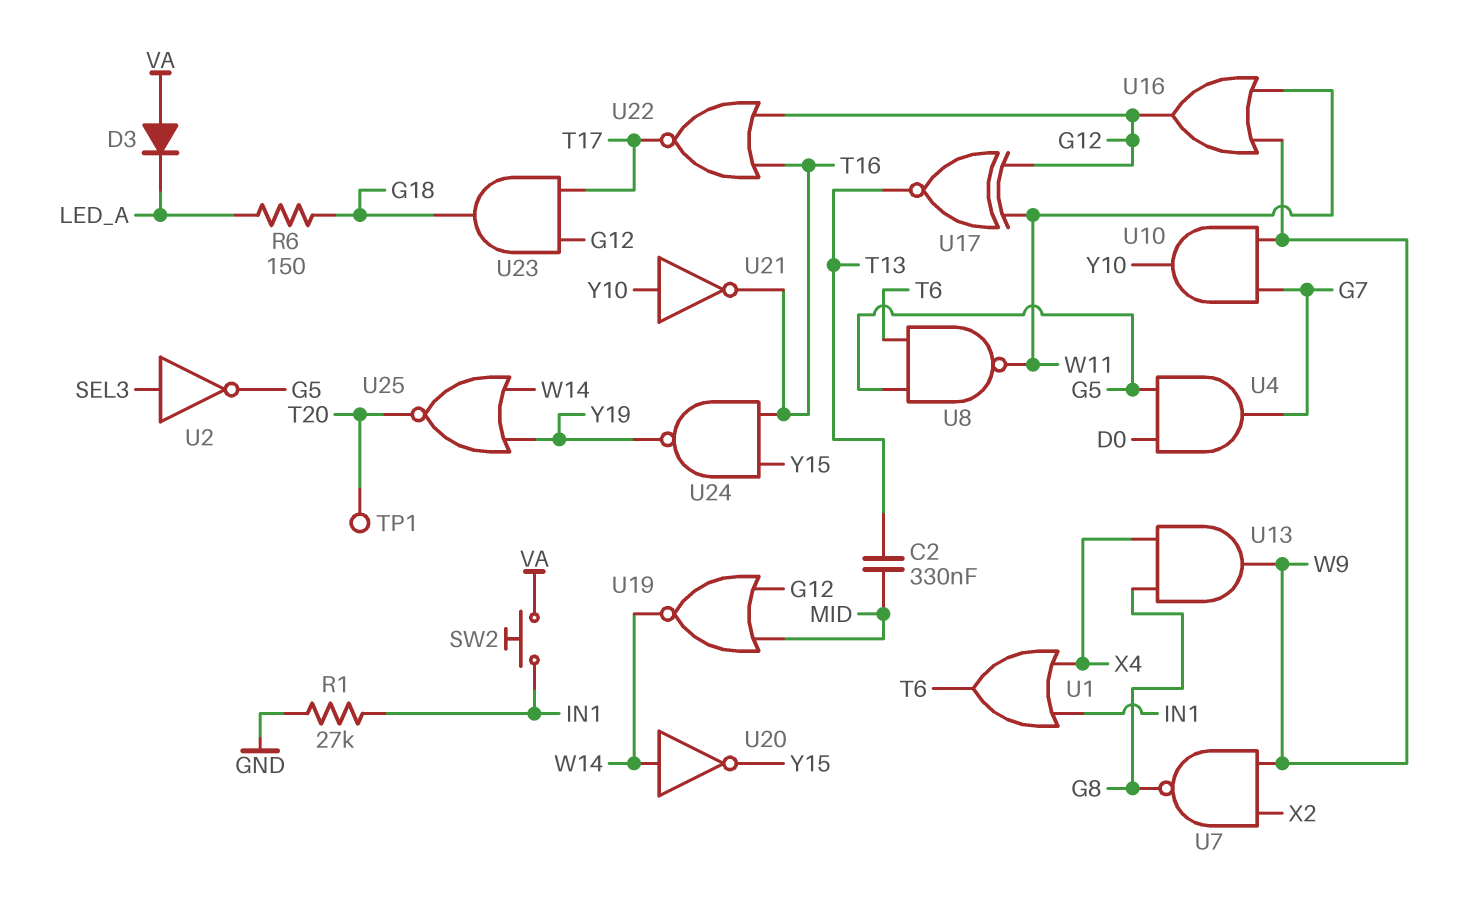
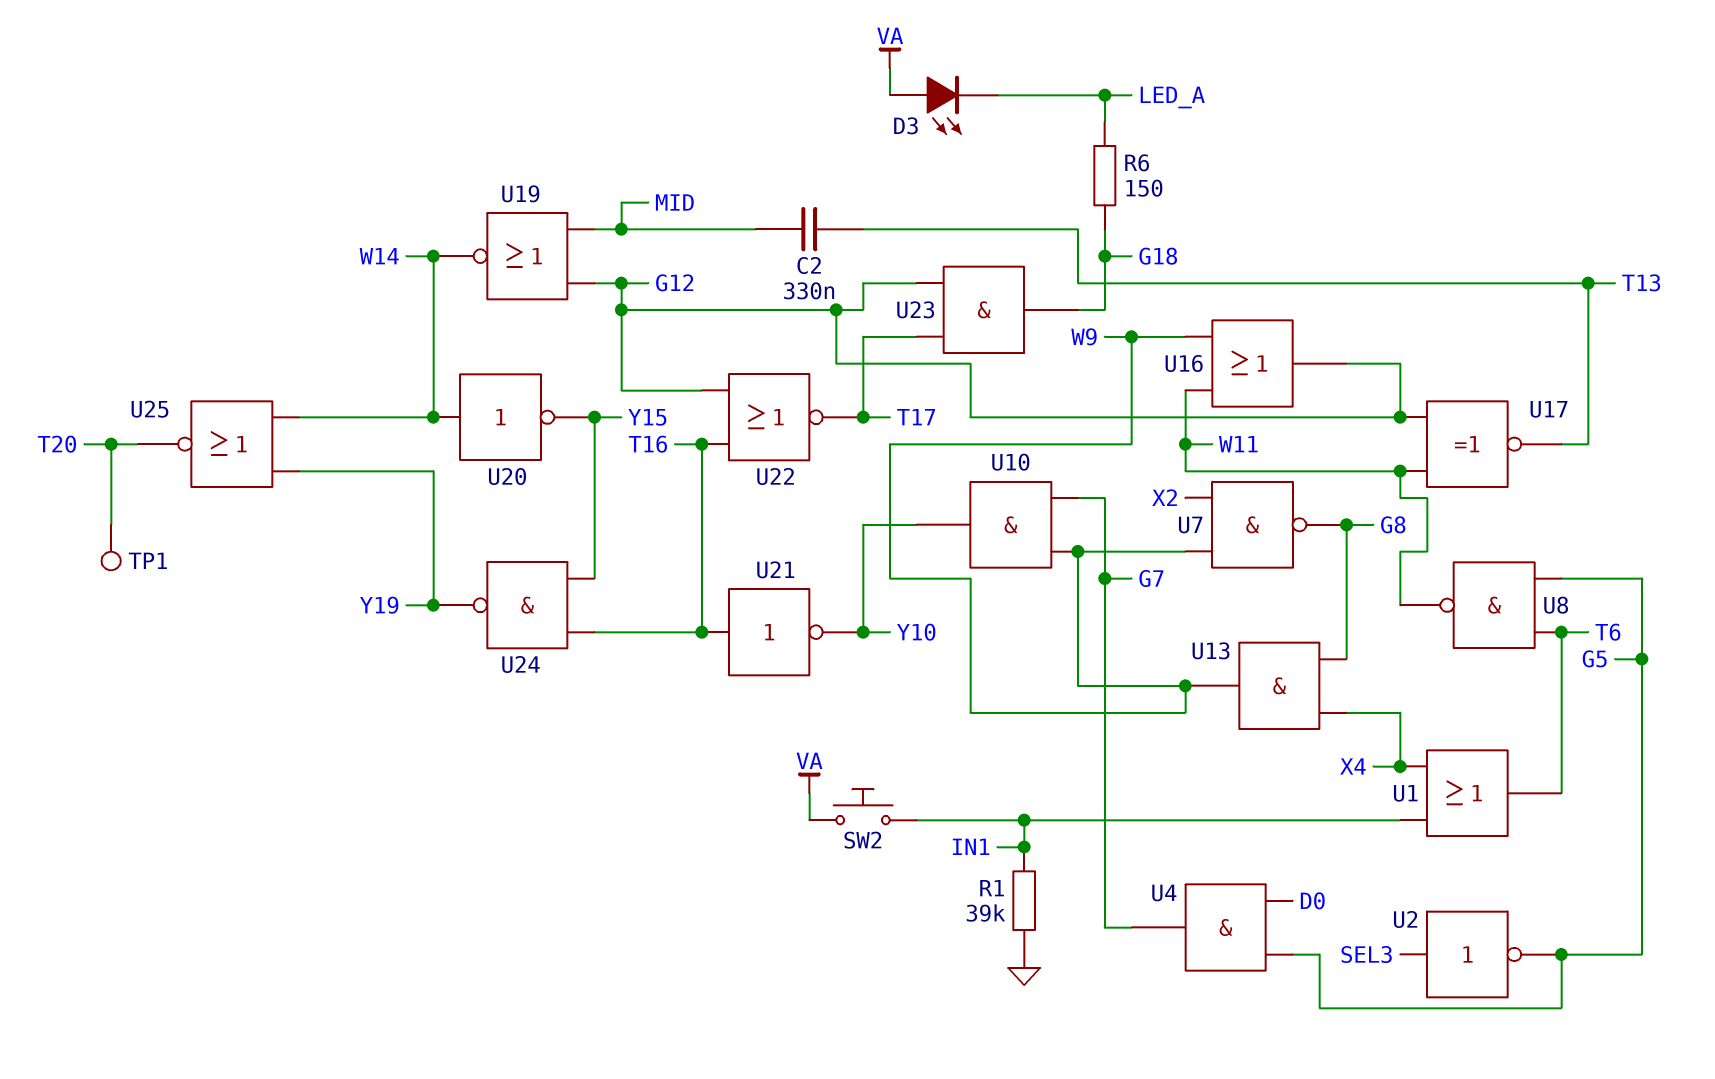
D3: diode (A VA, K LED_A) -> LED (A VA, K LED_A)
R1: 27k (GND, IN1) -> 39k (GND, IN1)
U21: NOT (in Y10, out T16) -> NOT (in T16, out Y10)

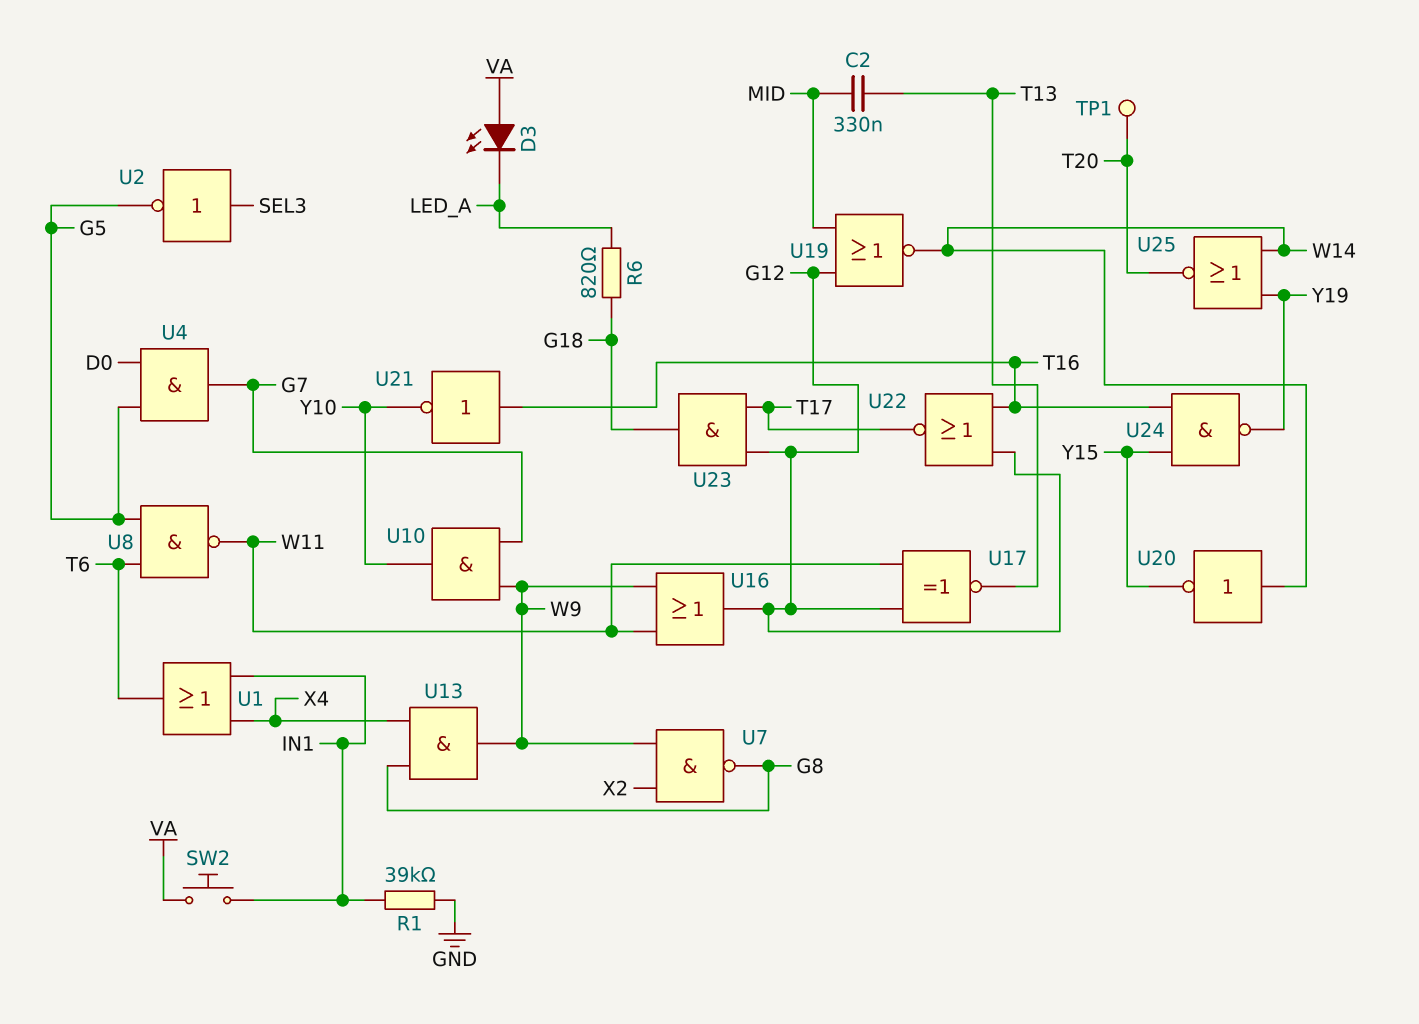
R6: 150 (G18, LED_A) -> 820 (G18, LED_A)

